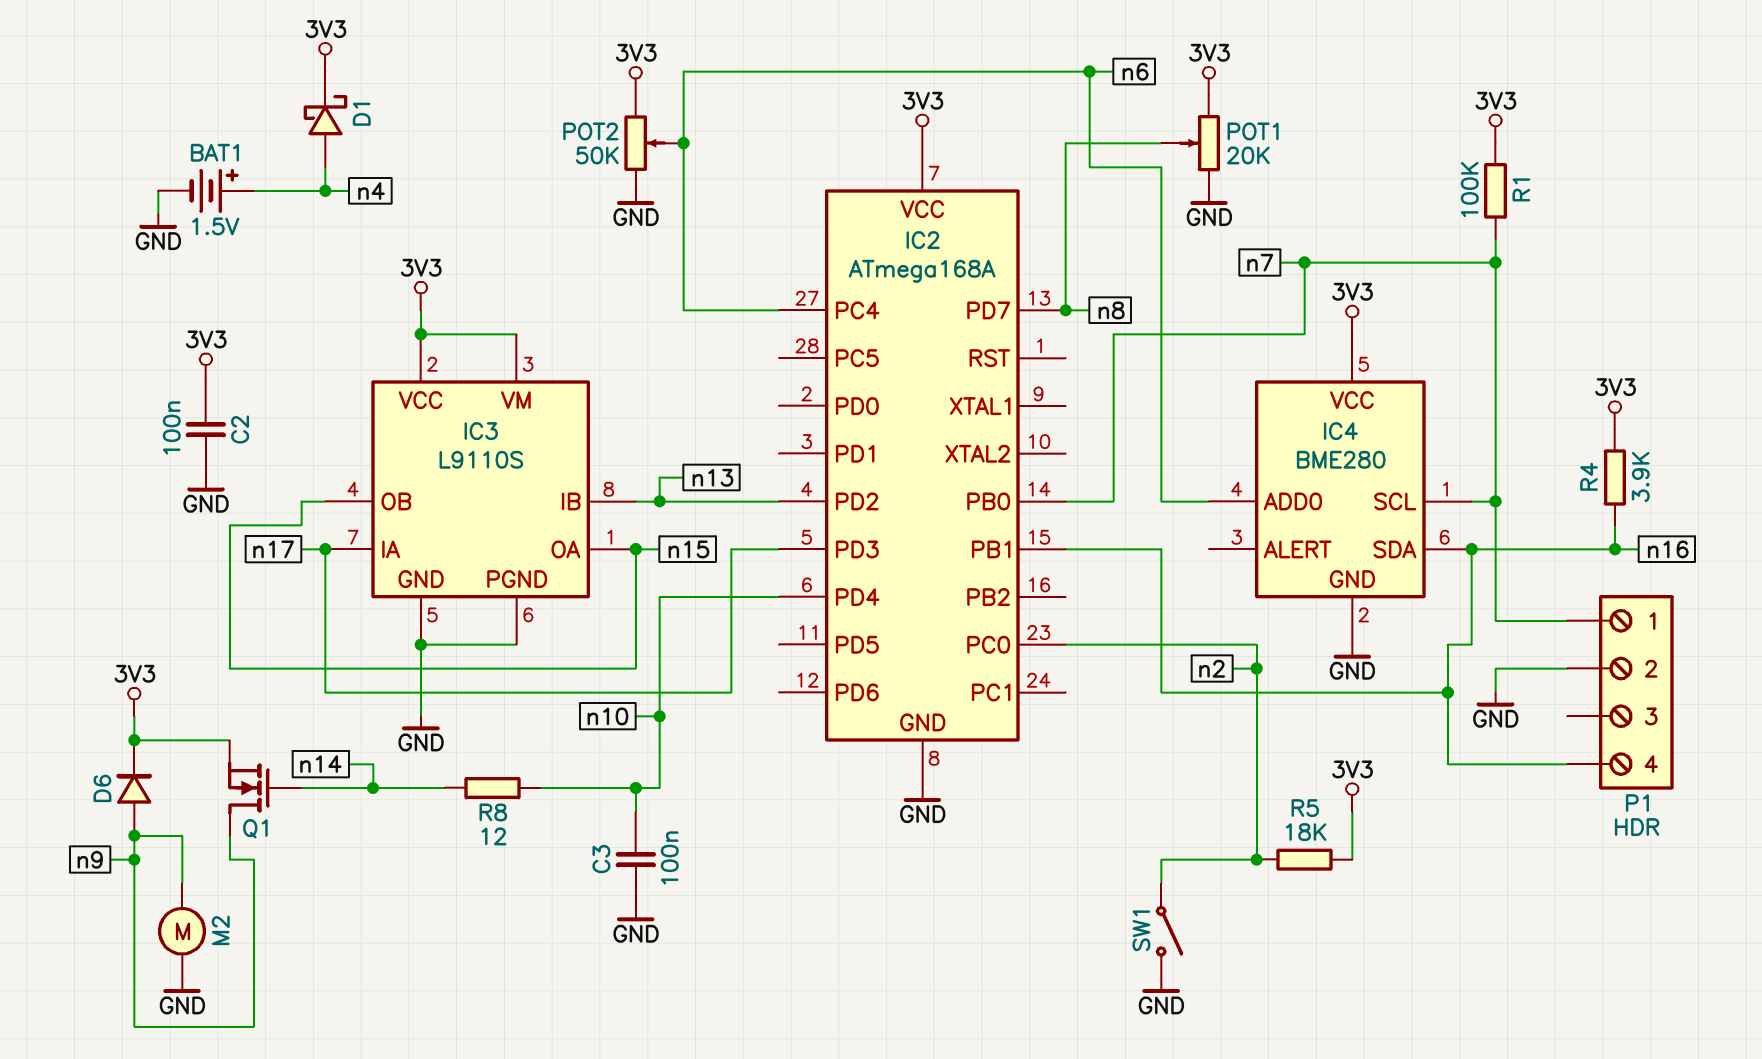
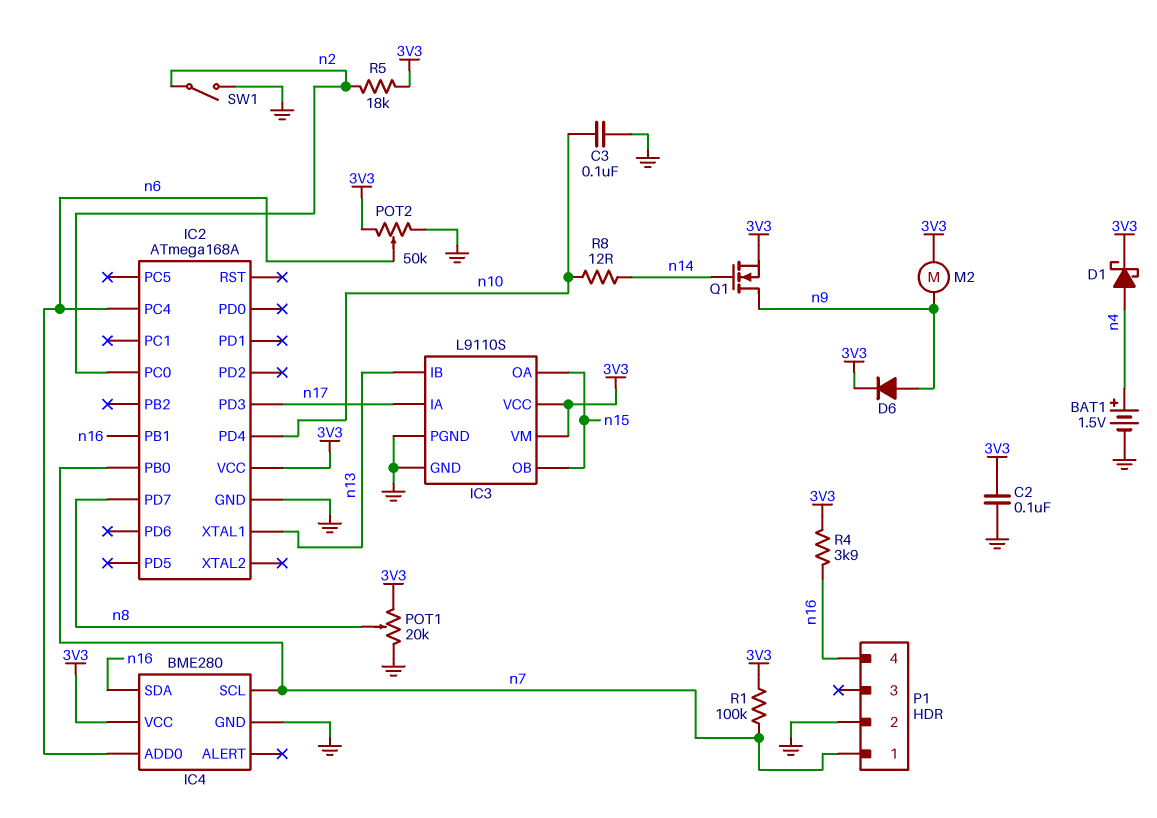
IC2 pin PD2: n13 -> none
IC2 pin XTAL1: none -> n13
M2: motor (GND, n9) -> motor (3V3, n9)

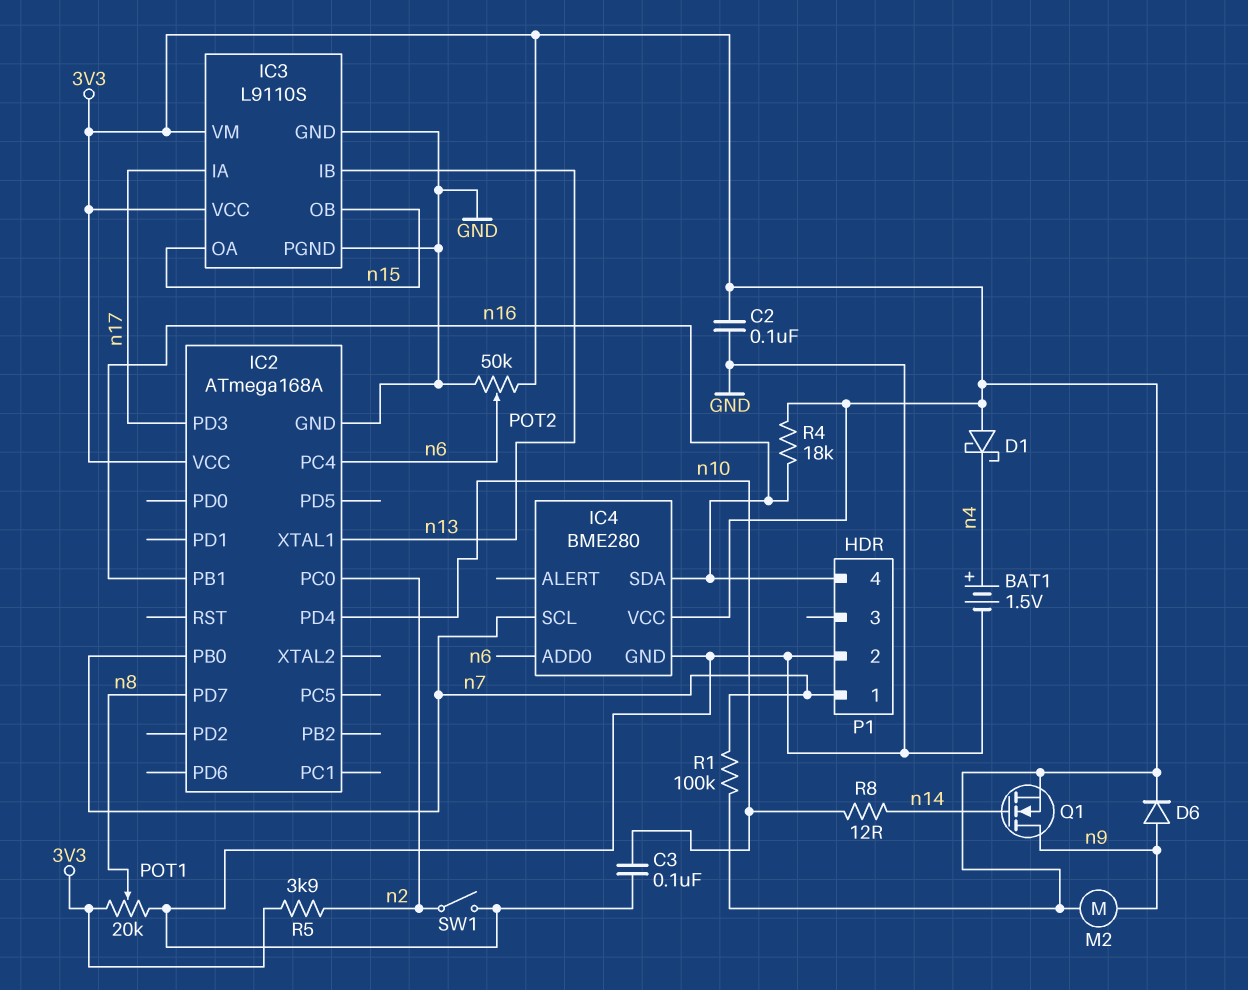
D1: schottky (A n4, K 3V3) -> schottky (A 3V3, K n4)
R4: 3.9k (3V3, n16) -> 18k (3V3, n16)
R5: 18k (3V3, n2) -> 3.9k (3V3, n2)

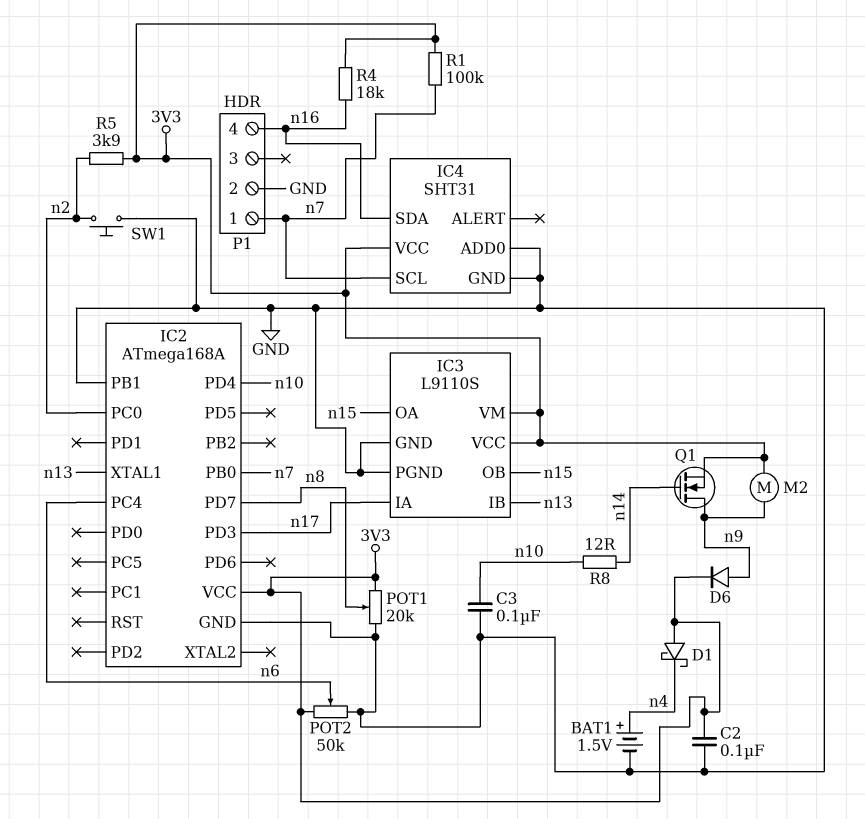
IC2 pin PB1: n16 -> GND
IC4: BME280 -> SHT31
IC4 pin ADD0: n6 -> GND
SW1: switch (GND, n2) -> button (GND, n2)

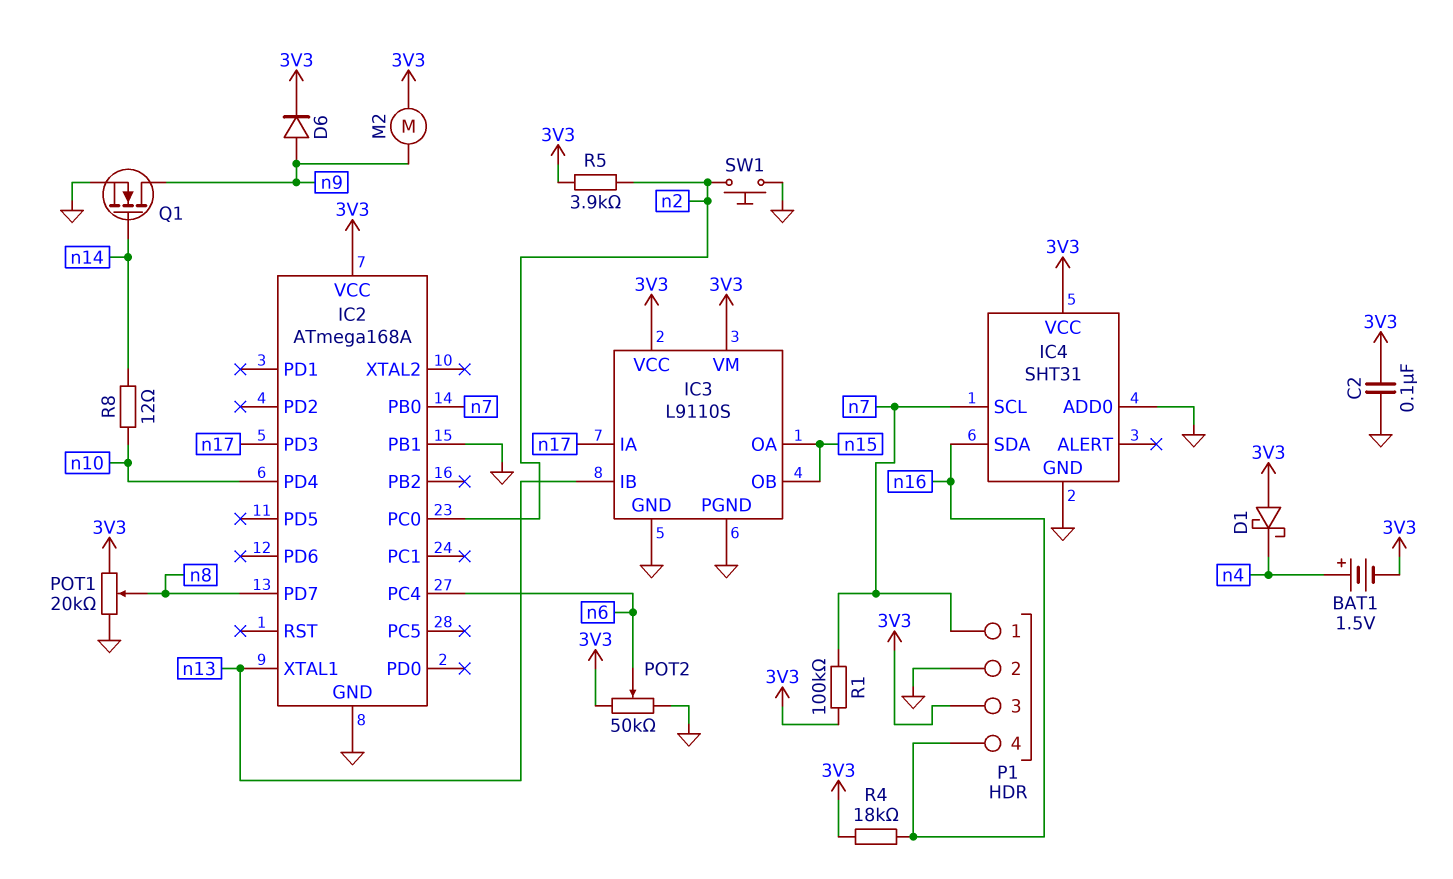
BAT1: 1.5V (plus n4, minus GND) -> 1.5V (plus n4, minus 3V3)
C3: 100nF (GND, n10) -> none
P1 pin 3: none -> 3V3
Q1: NMOS (G n14, D n9, S 3V3) -> NMOS (G n14, D n9, S GND)

